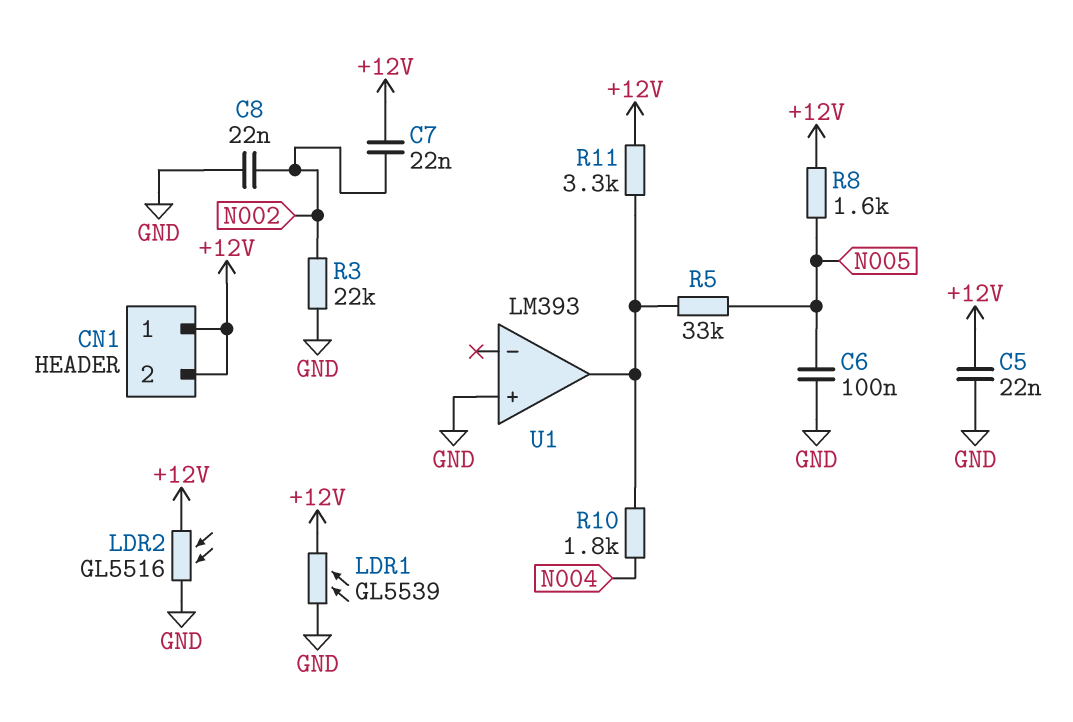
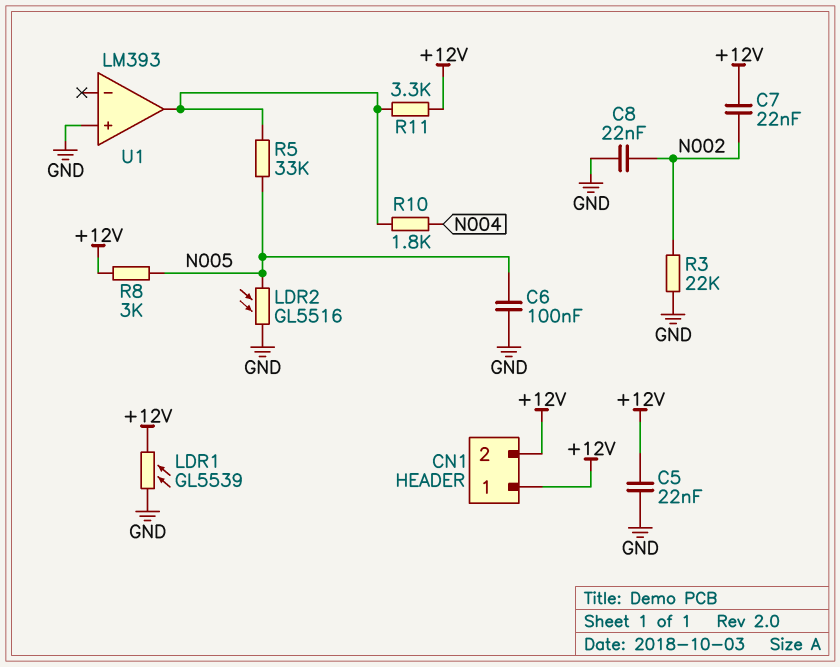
LDR2: GL5516 (+12V, GND) -> GL5516 (GND, N005)
R8: 1.6k (+12V, N005) -> 3k (+12V, N005)

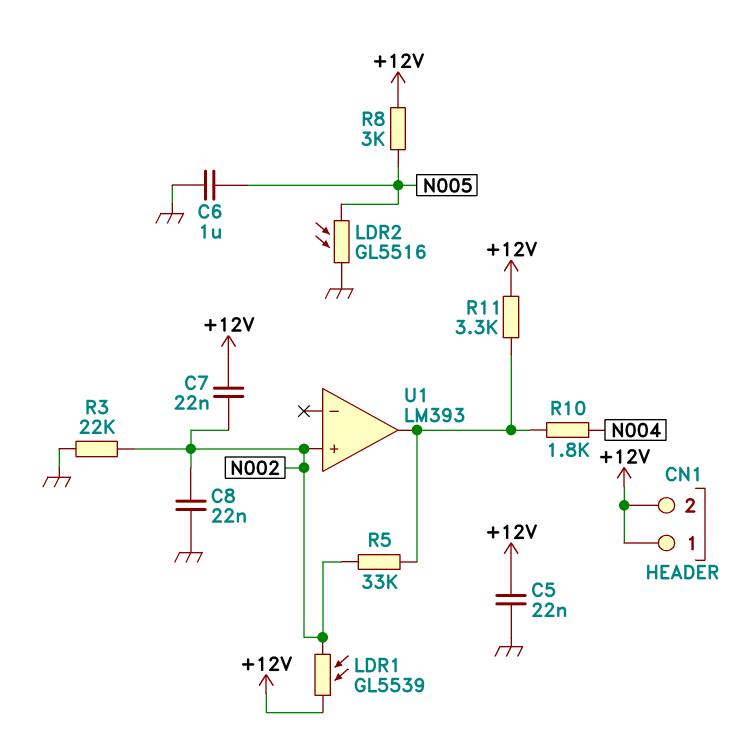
C6: 100nF (GND, N005) -> 1uF (GND, N005)
LDR1: GL5539 (+12V, GND) -> GL5539 (+12V, N002)
R5: 33k (N005, U1/out) -> 33k (N002, U1/out)
U1 pin in+: GND -> N002

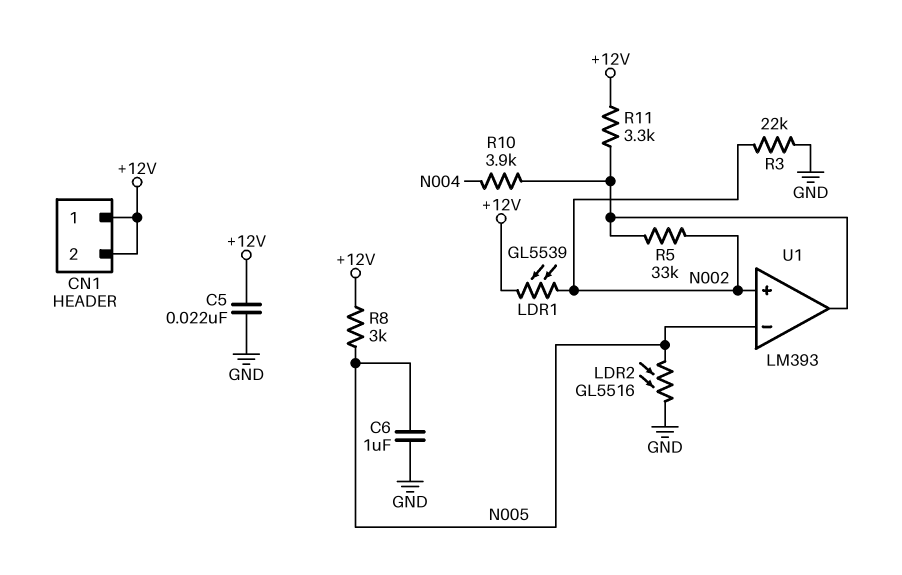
C7: 22nF (+12V, N002) -> none
C8: 22nF (GND, N002) -> none
R10: 1.8k (N004, U1/out) -> 3.9k (N004, U1/out)
U1 pin in-: none -> N005

